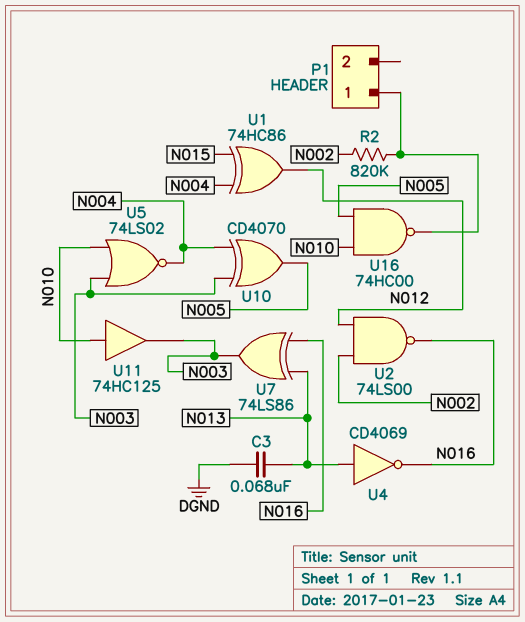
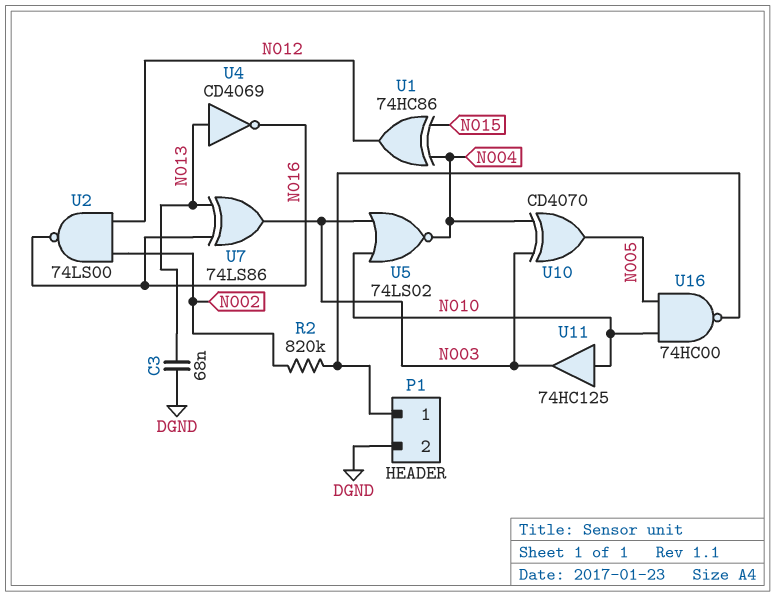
P1 pin 2: none -> DGND

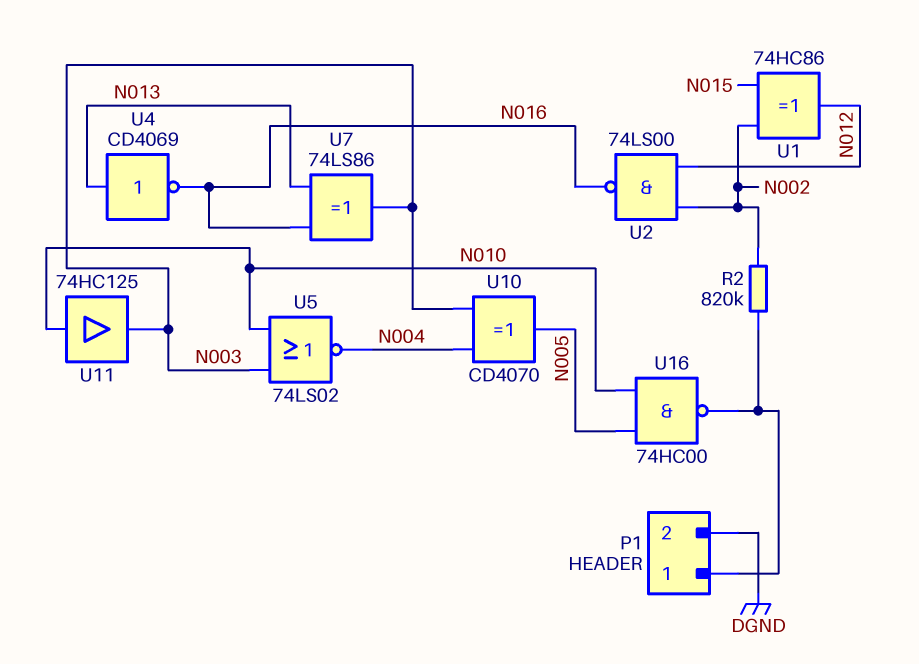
C3: 68nF (DGND, N013) -> none
U1: XOR 74HC86 (in N004, in N015, out N012) -> XOR 74HC86 (in N002, in N015, out N012)

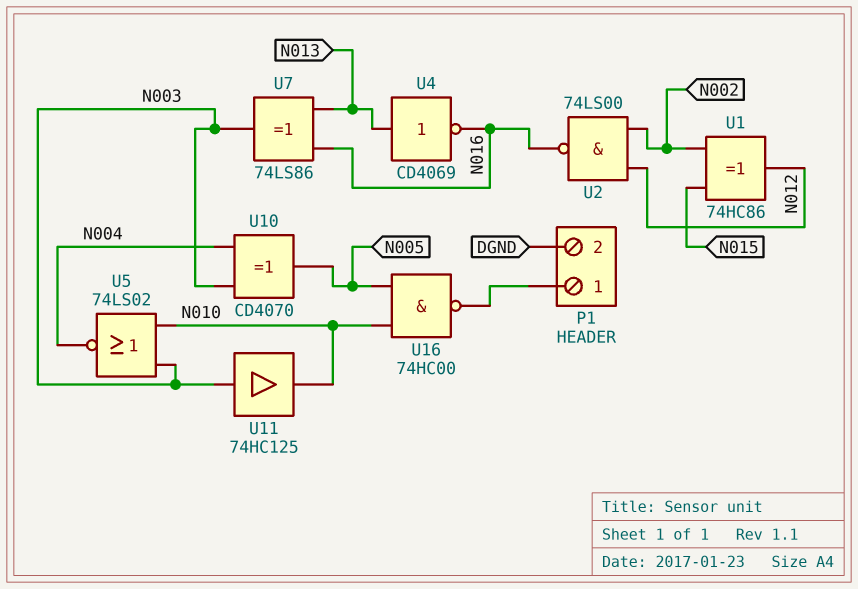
R2: 820k (N002, P1/1) -> none
U11: buffer 74HC125 (in N010, out N003) -> buffer 74HC125 (in N003, out N010)

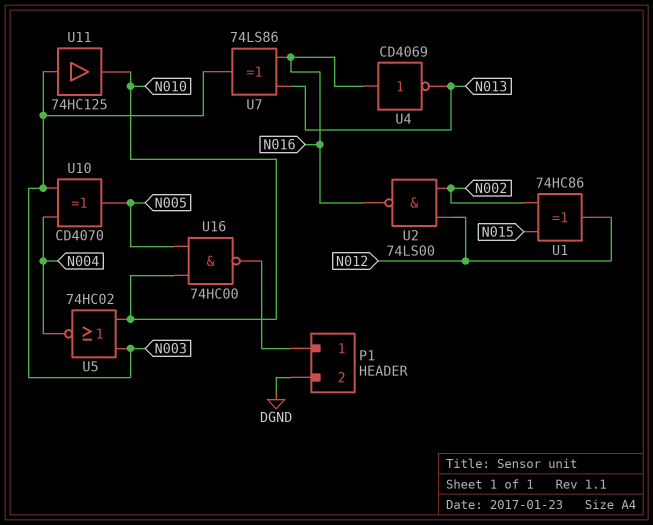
U4: NOT CD4069 (in N013, out N016) -> NOT CD4069 (in N016, out N013)
U5: NOR 74LS02 (in N003, in N010, out N004) -> NOR 74HC02 (in N003, in N010, out N004)

